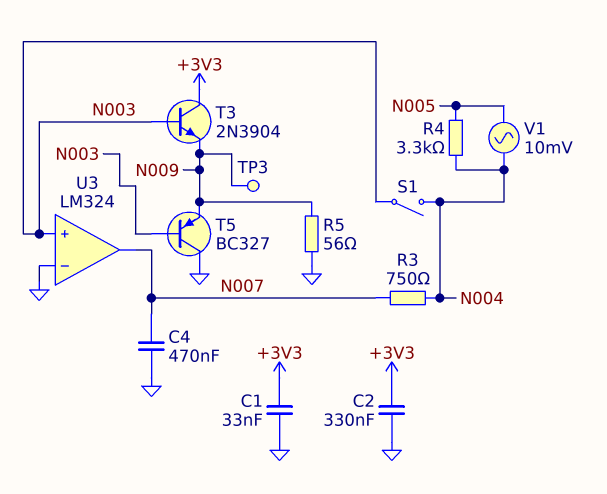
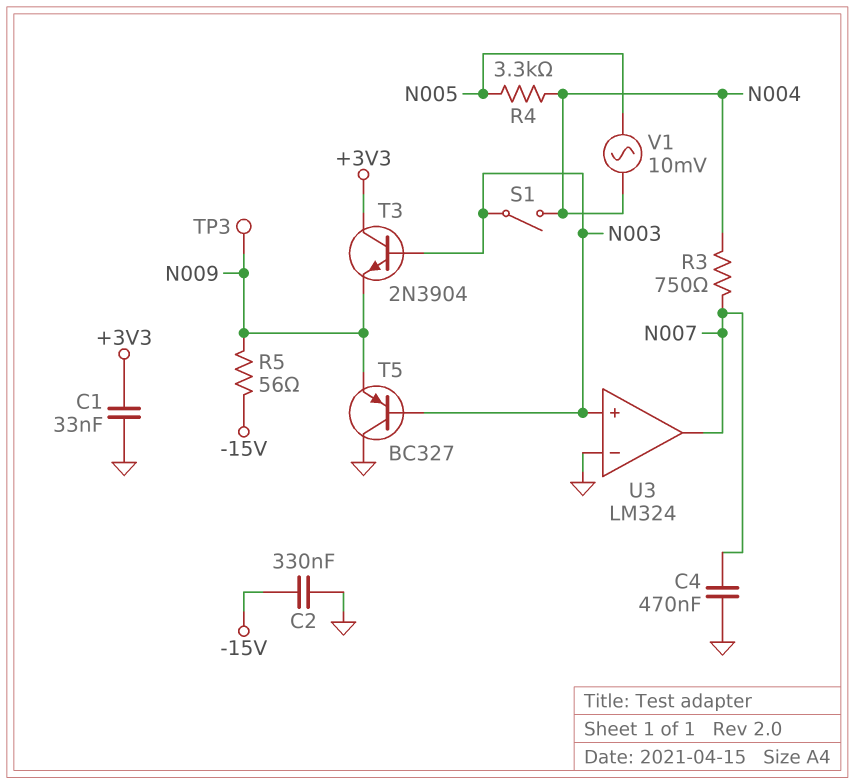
C2: 330nF (+3V3, GND) -> 330nF (-15V, GND)
R5: 56 (GND, N009) -> 56 (-15V, N009)

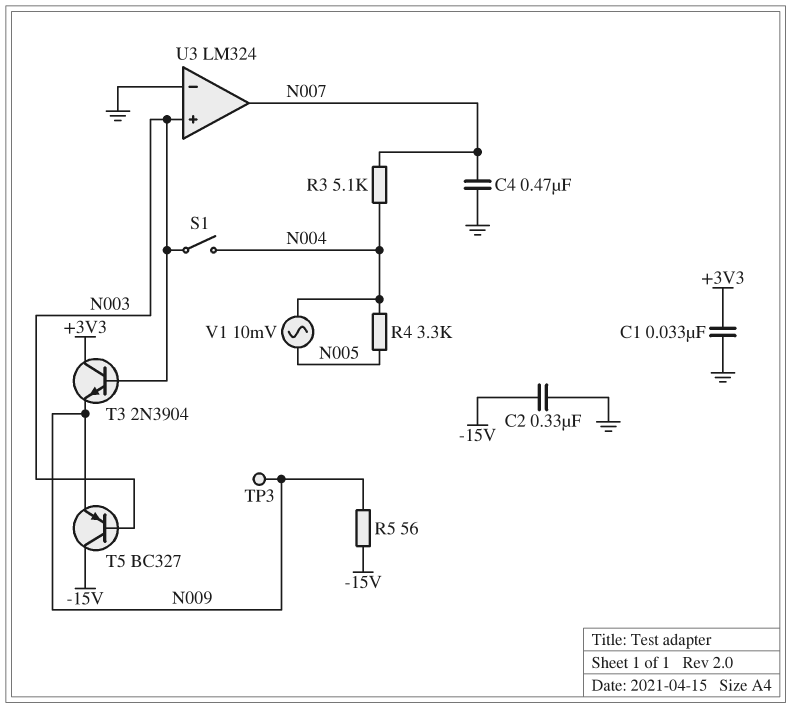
R3: 750 (N004, N007) -> 5.1k (N004, N007)
T5: PNP BC327 (B N003, C GND, E N009) -> PNP BC327 (B N003, C -15V, E N009)

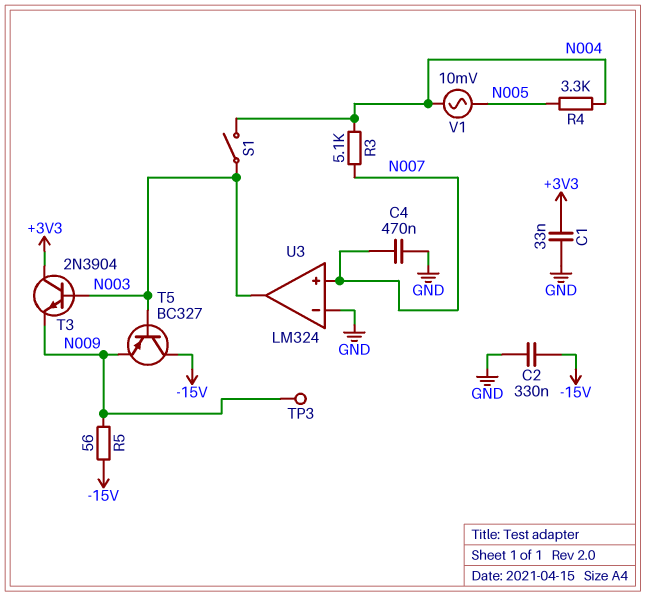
U3 pin in+: N003 -> N007
U3 pin out: N007 -> N003

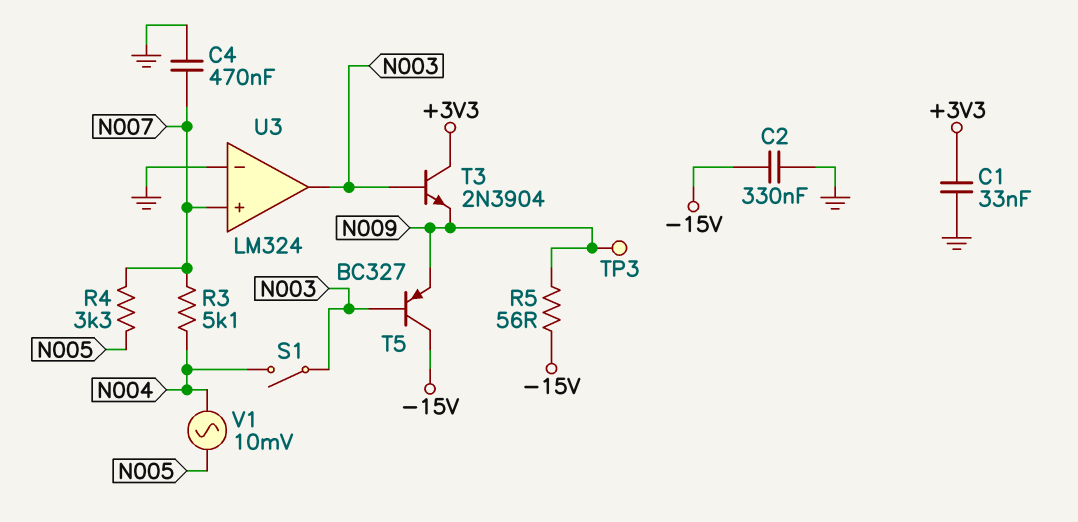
R4: 3.3k (N004, N005) -> 3.3k (N005, N007)

